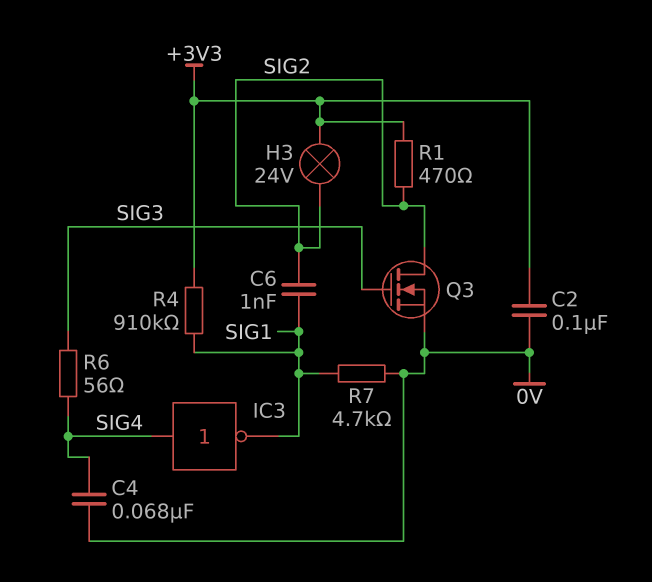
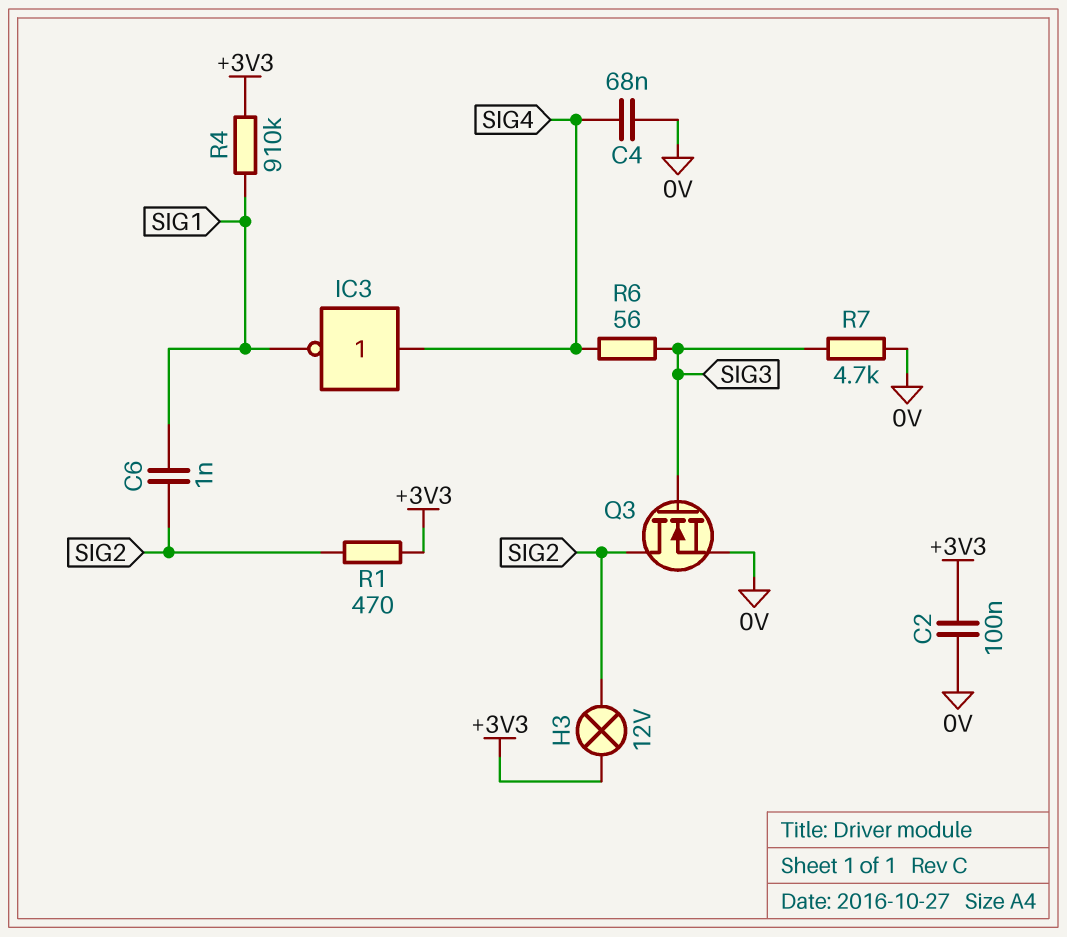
H3: lamp 24V (+3V3, SIG2) -> lamp 12V (+3V3, SIG2)
R7: 4.7k (0V, SIG1) -> 4.7k (0V, SIG3)

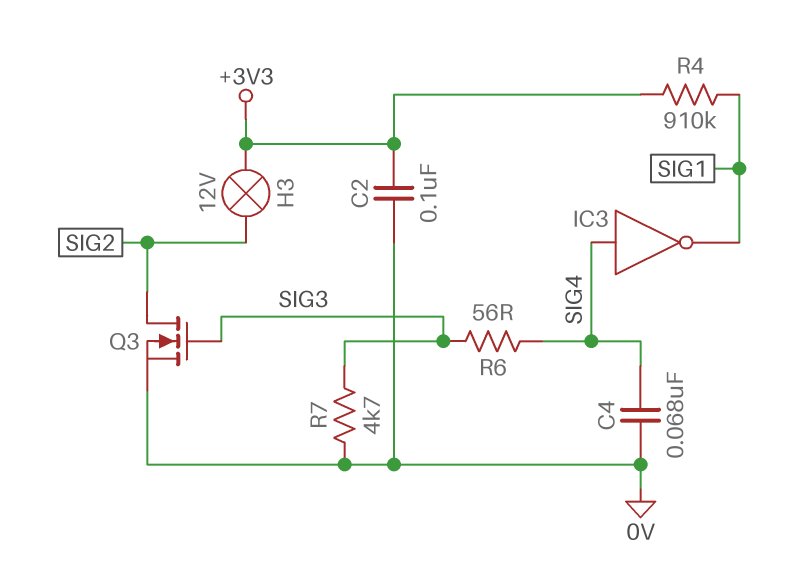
C6: 1nF (SIG1, SIG2) -> none
R1: 470 (+3V3, SIG2) -> none

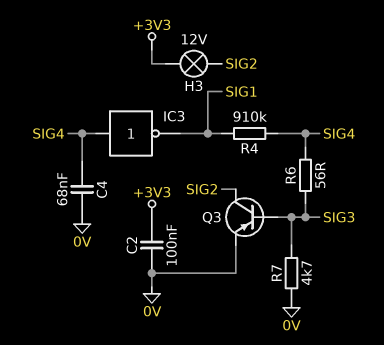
Q3: NMOS (G SIG3, D SIG2, S 0V) -> PNP (B SIG3, C SIG2, E 0V)
R4: 910k (+3V3, SIG1) -> 910k (SIG1, SIG4)

